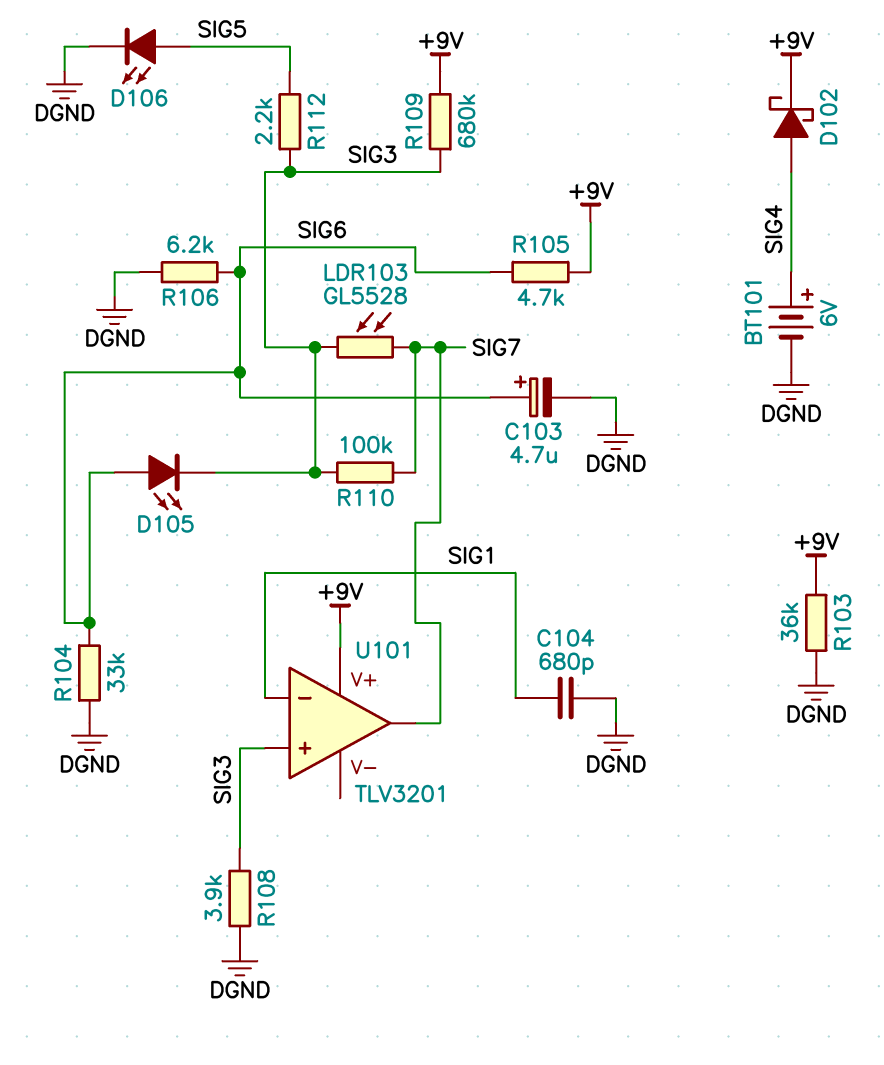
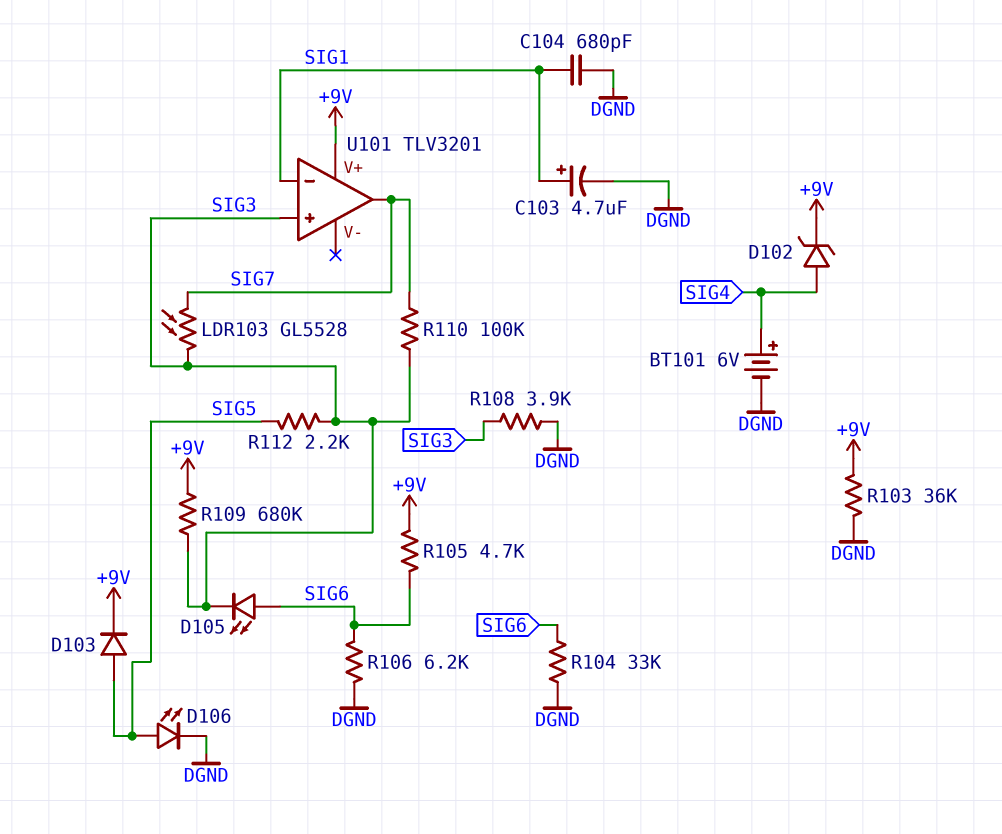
C103: 4.7uF (plus SIG6, minus DGND) -> 4.7uF (plus SIG1, minus DGND)
D102: schottky (A SIG4, K +9V) -> zener (A SIG4, K +9V)
D103: none -> diode (A SIG5, K +9V)

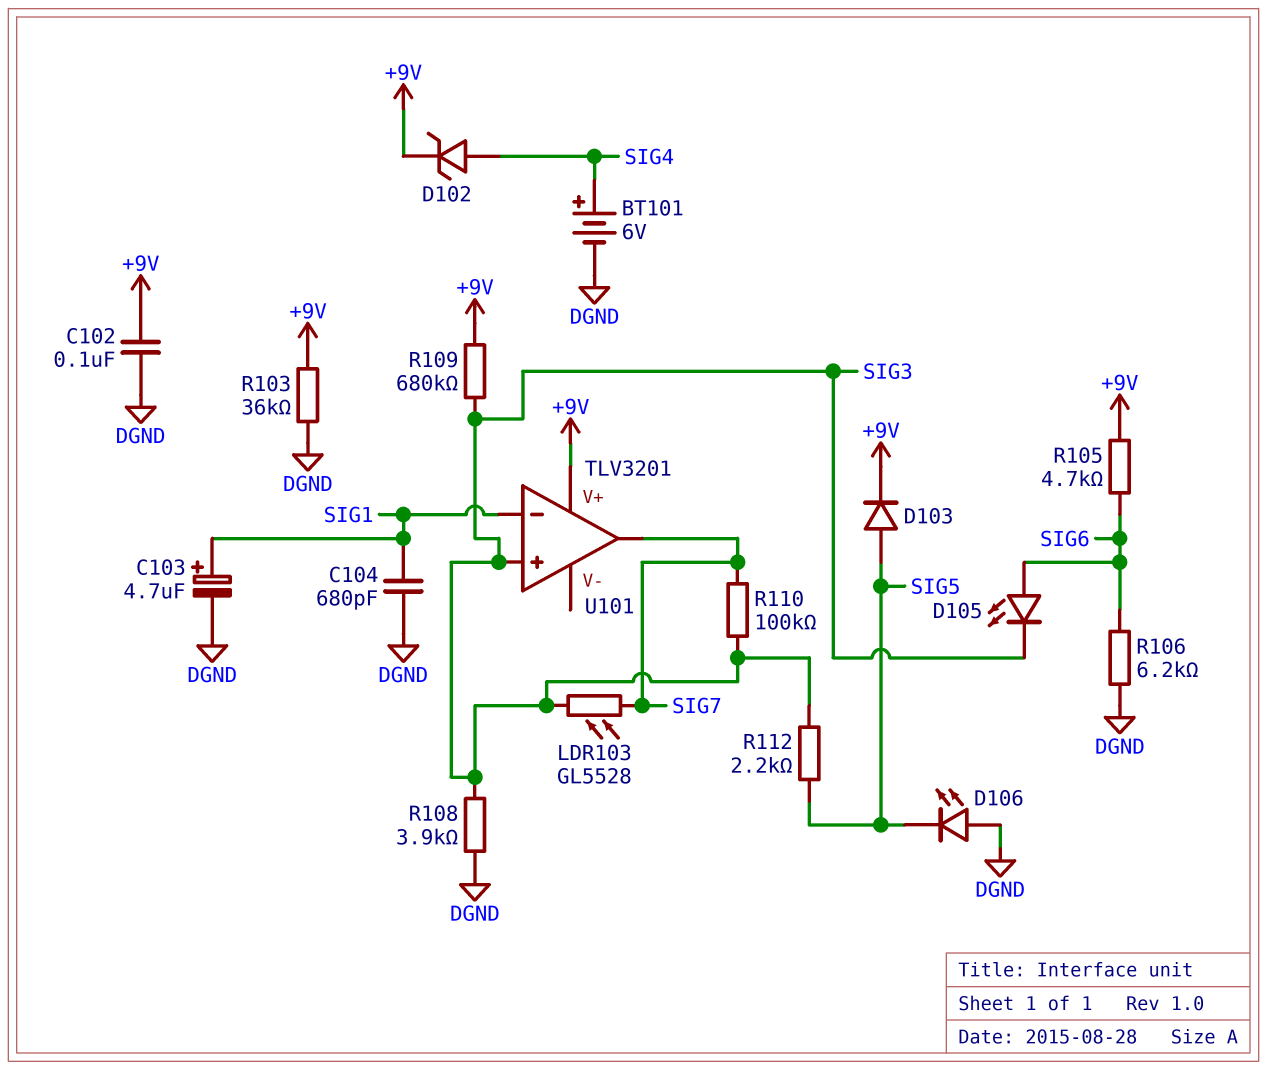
C102: none -> 100nF (+9V, DGND)
D106: LED (A SIG5, K DGND) -> LED (A DGND, K SIG5)
R104: 33k (DGND, SIG6) -> none

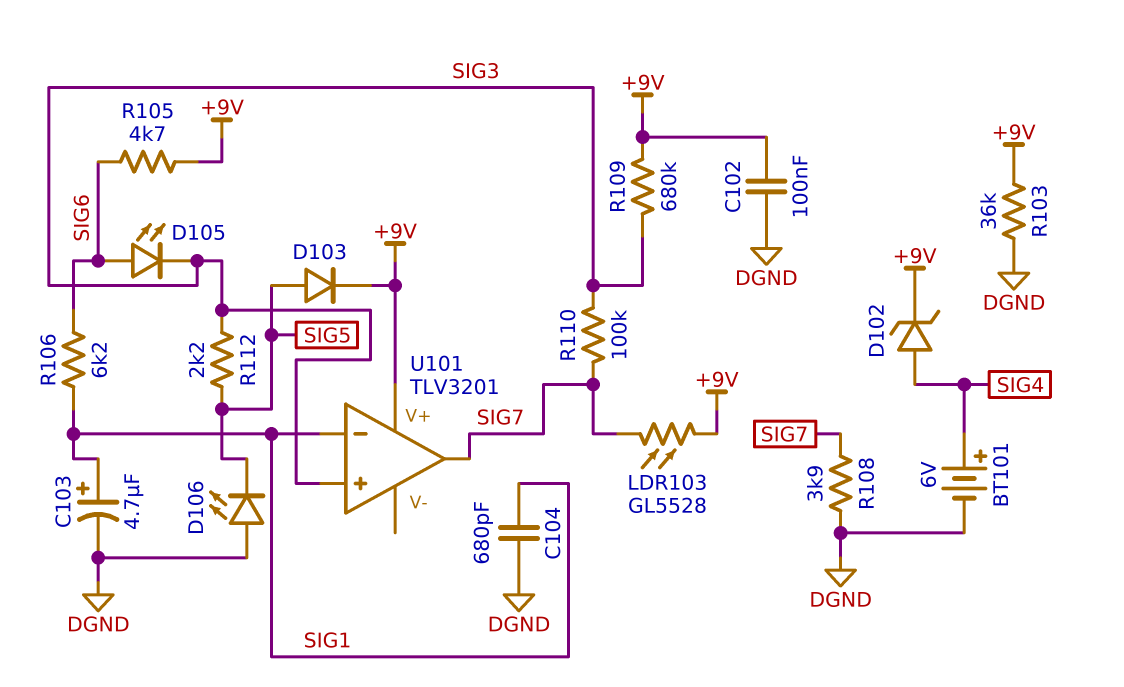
LDR103: GL5528 (SIG3, SIG7) -> GL5528 (+9V, SIG7)
R106: 6.2k (DGND, SIG6) -> 6.2k (SIG1, SIG6)
R108: 3.9k (DGND, SIG3) -> 3.9k (DGND, SIG7)

